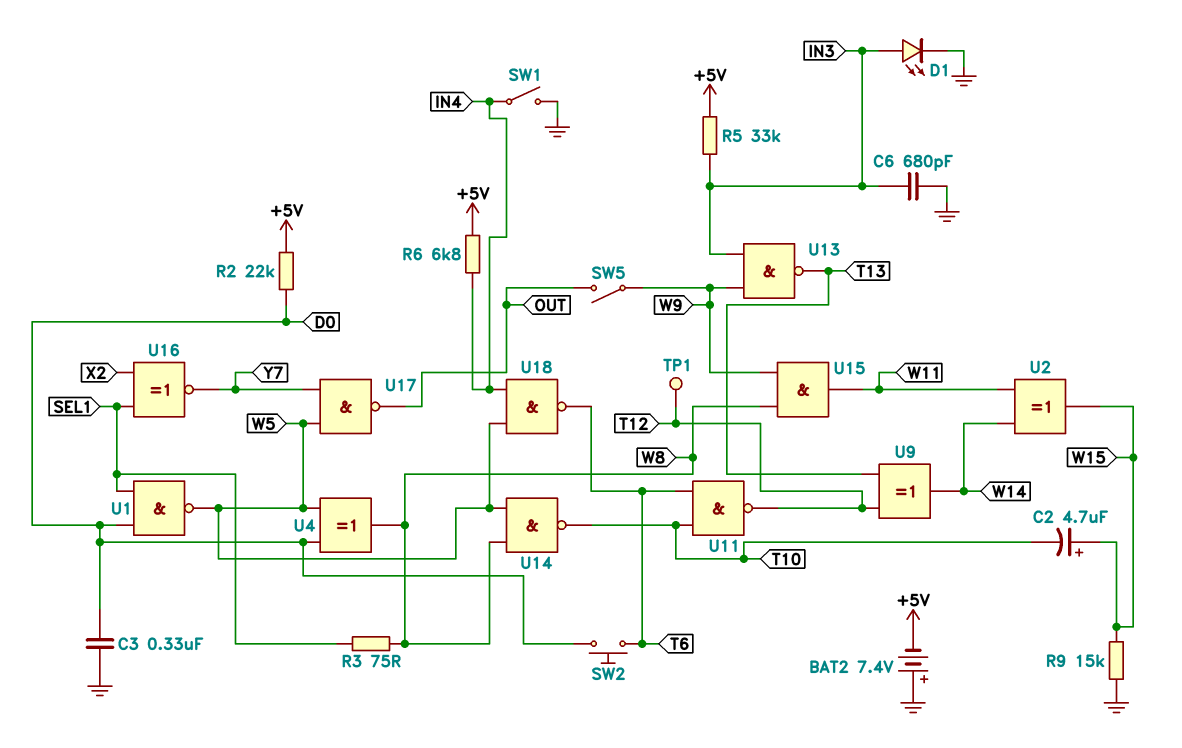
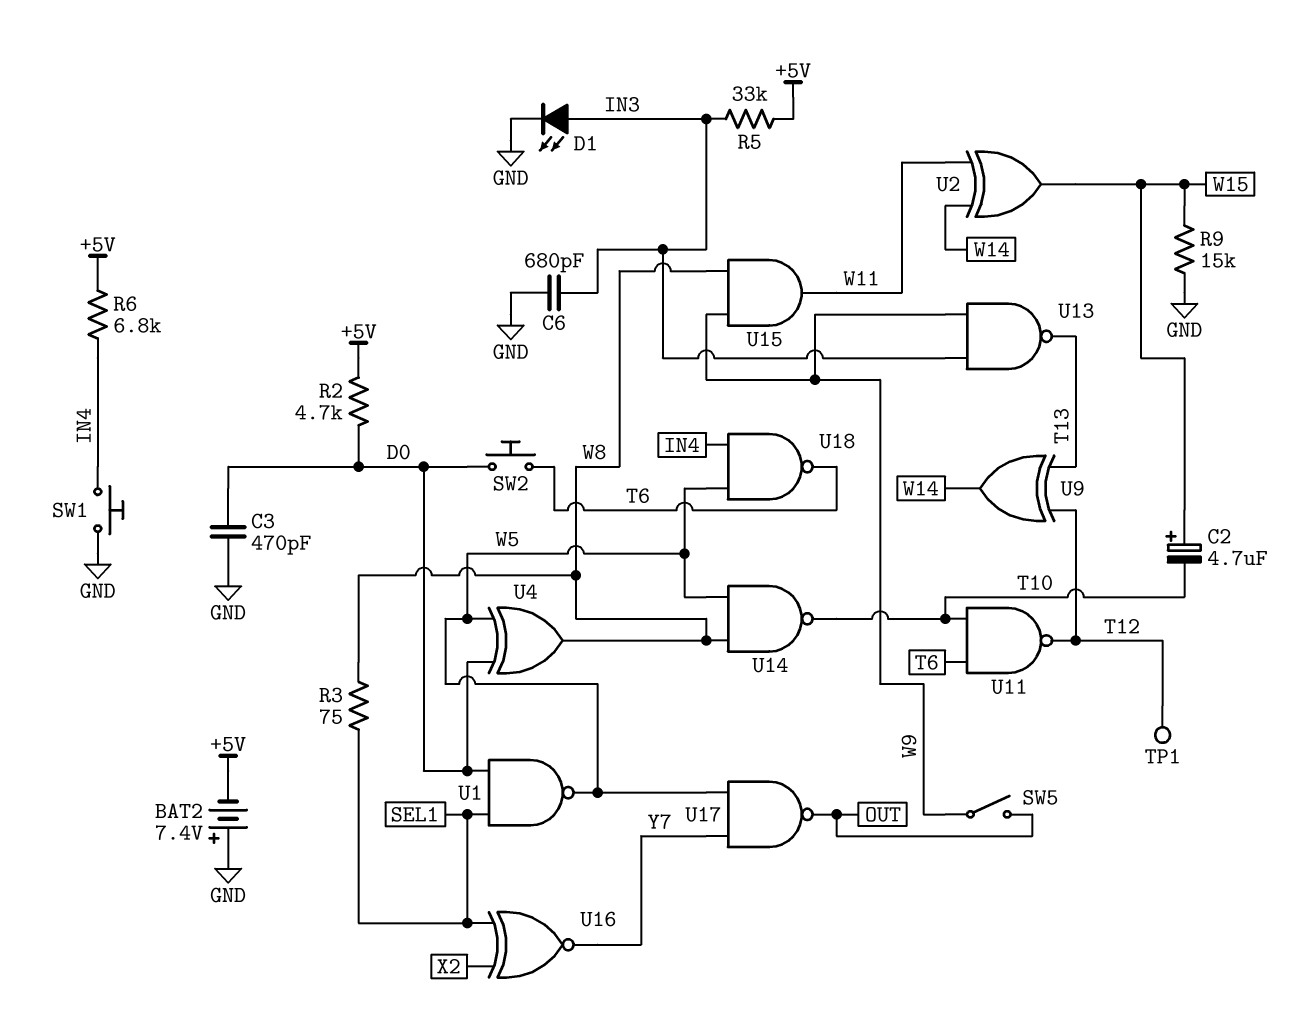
C3: 330nF (D0, GND) -> 470pF (D0, GND)
R2: 22k (+5V, D0) -> 4.7k (+5V, D0)
SW1: switch (GND, IN4) -> button (GND, IN4)

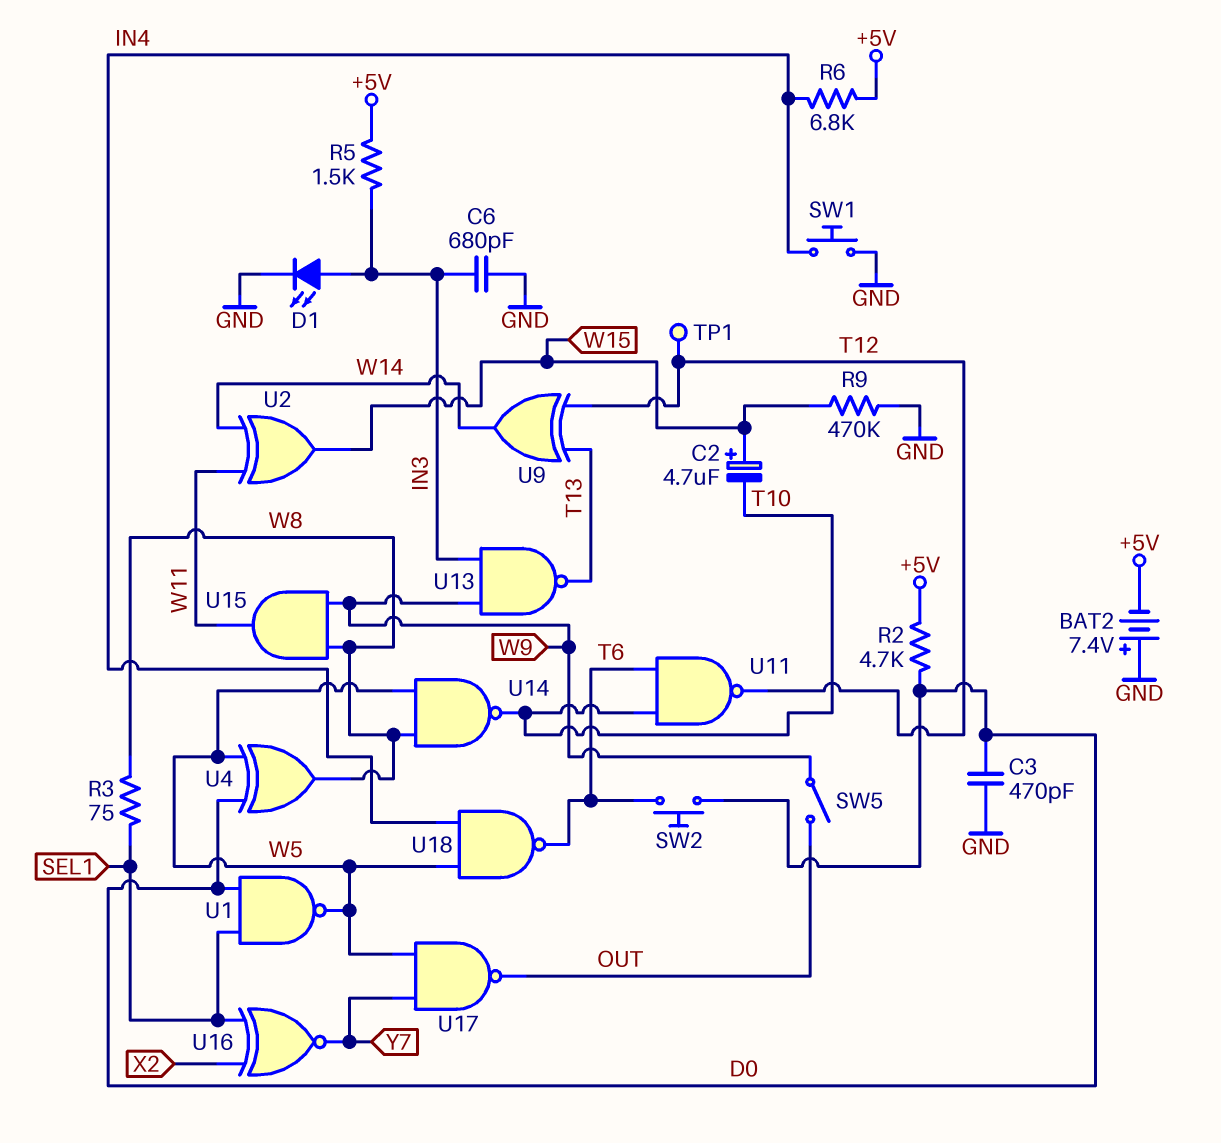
R5: 33k (+5V, IN3) -> 1.5k (+5V, IN3)
R9: 15k (GND, W15) -> 470k (GND, W15)

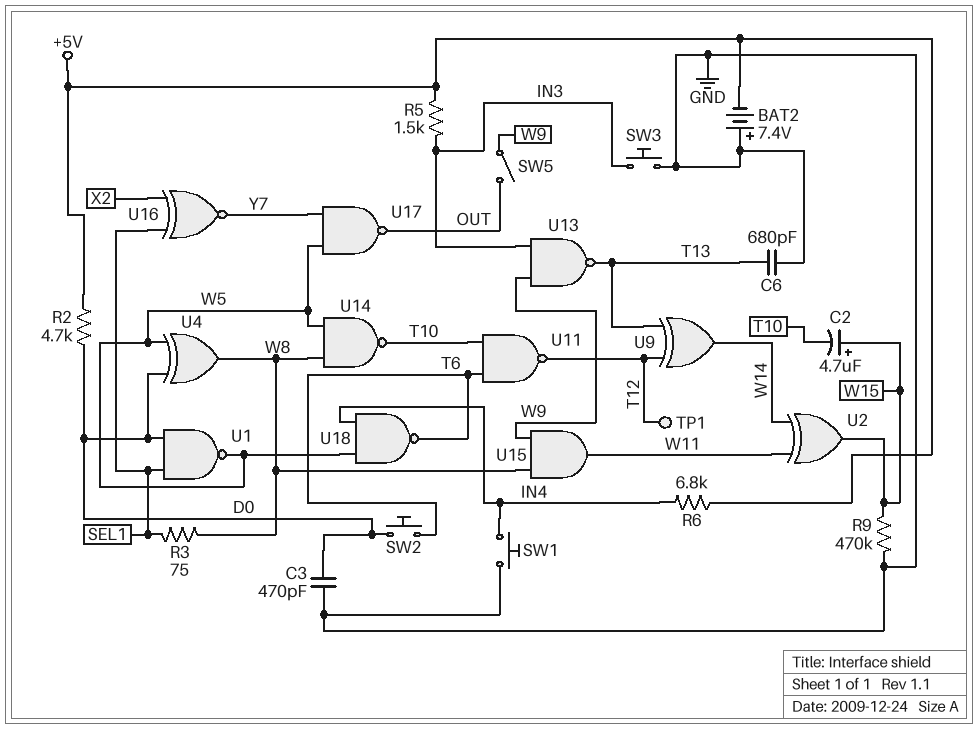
C6: 680pF (GND, IN3) -> 680pF (GND, T13)
D1: LED (A IN3, K GND) -> none
SW3: none -> button (GND, IN3)

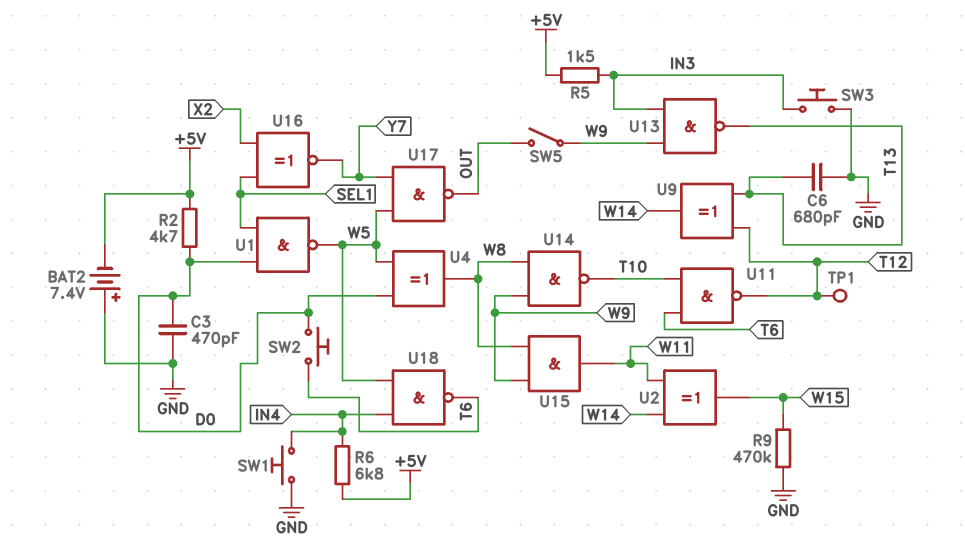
C2: 4.7uF (plus W15, minus T10) -> none
R3: 75 (SEL1, W8) -> none
U14: NAND (in W5, in W8, out T10) -> NAND (in W8, in W9, out T10)

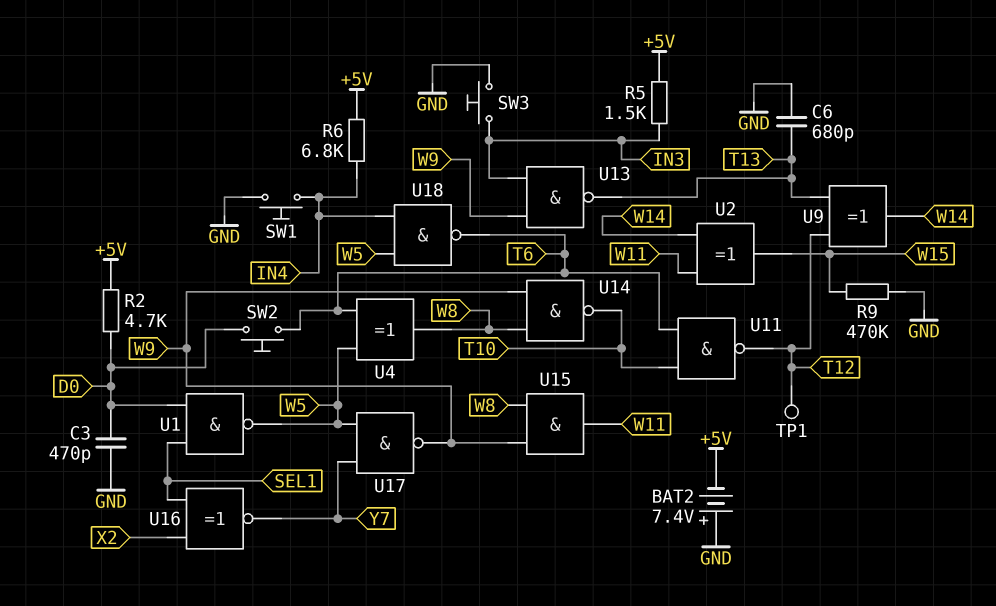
SW5: switch (OUT, W9) -> none
U4: XOR (in D0, in W5, out W8) -> XOR (in T6, in W5, out W8)
U17: NAND (in W5, in Y7, out OUT) -> NAND (in W5, in Y7, out W9)

